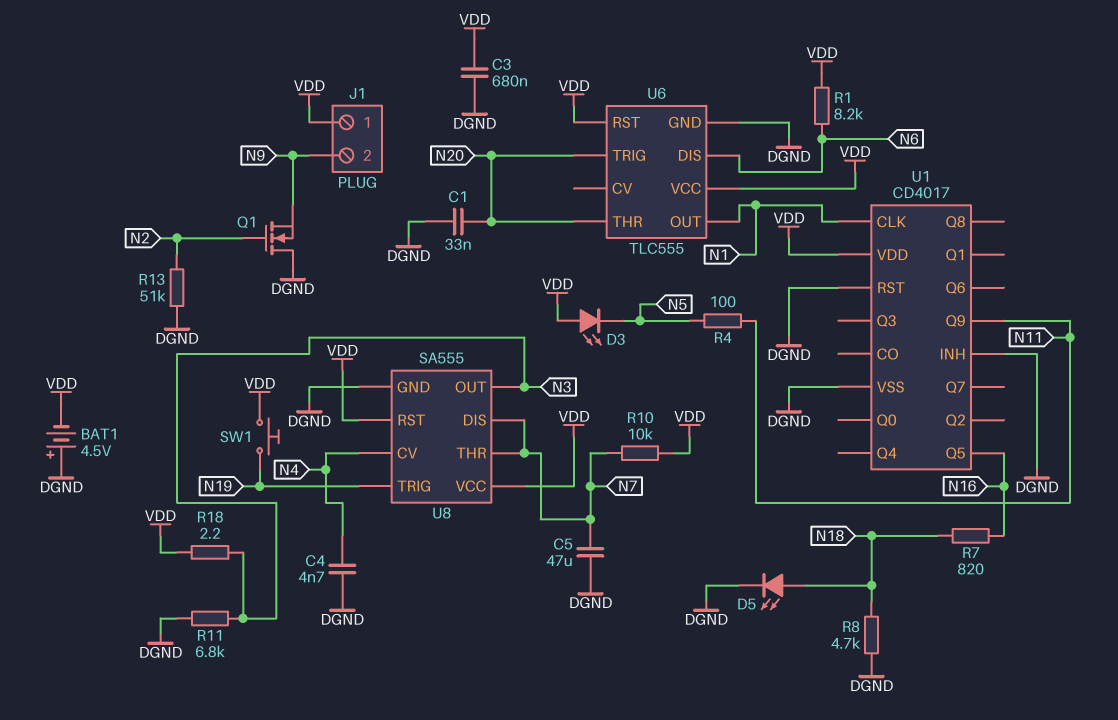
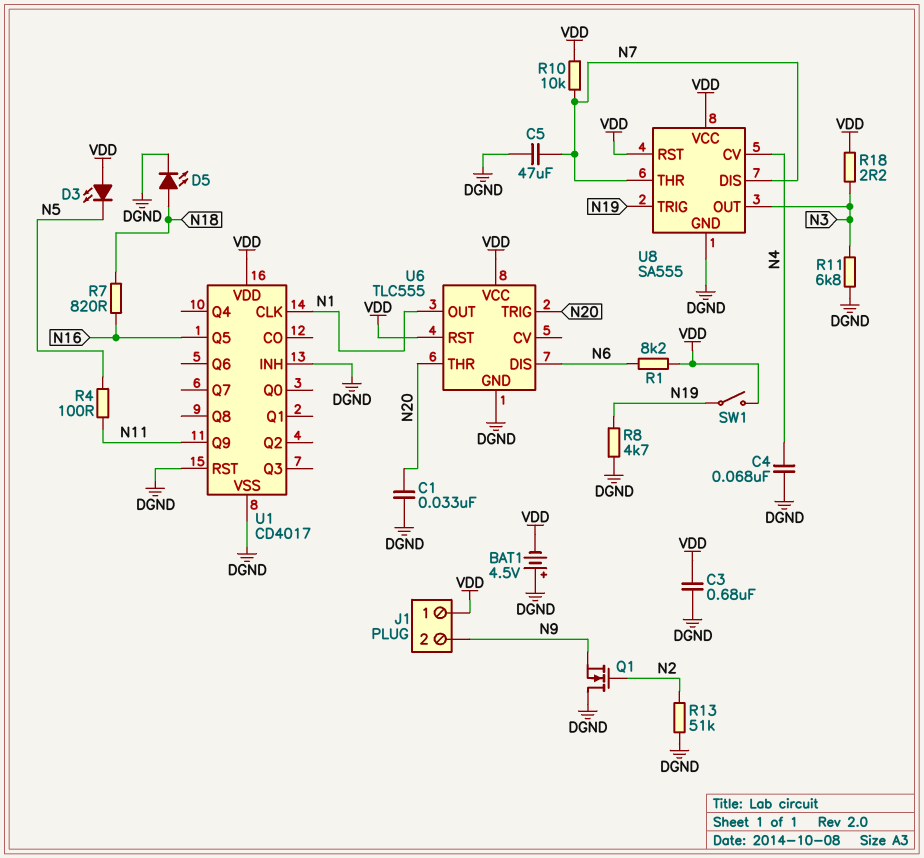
C4: 4.7nF (DGND, N4) -> 68nF (DGND, N4)
R8: 4.7k (DGND, N18) -> 4.7k (DGND, N19)
SW1: button (N19, VDD) -> switch (N19, VDD)

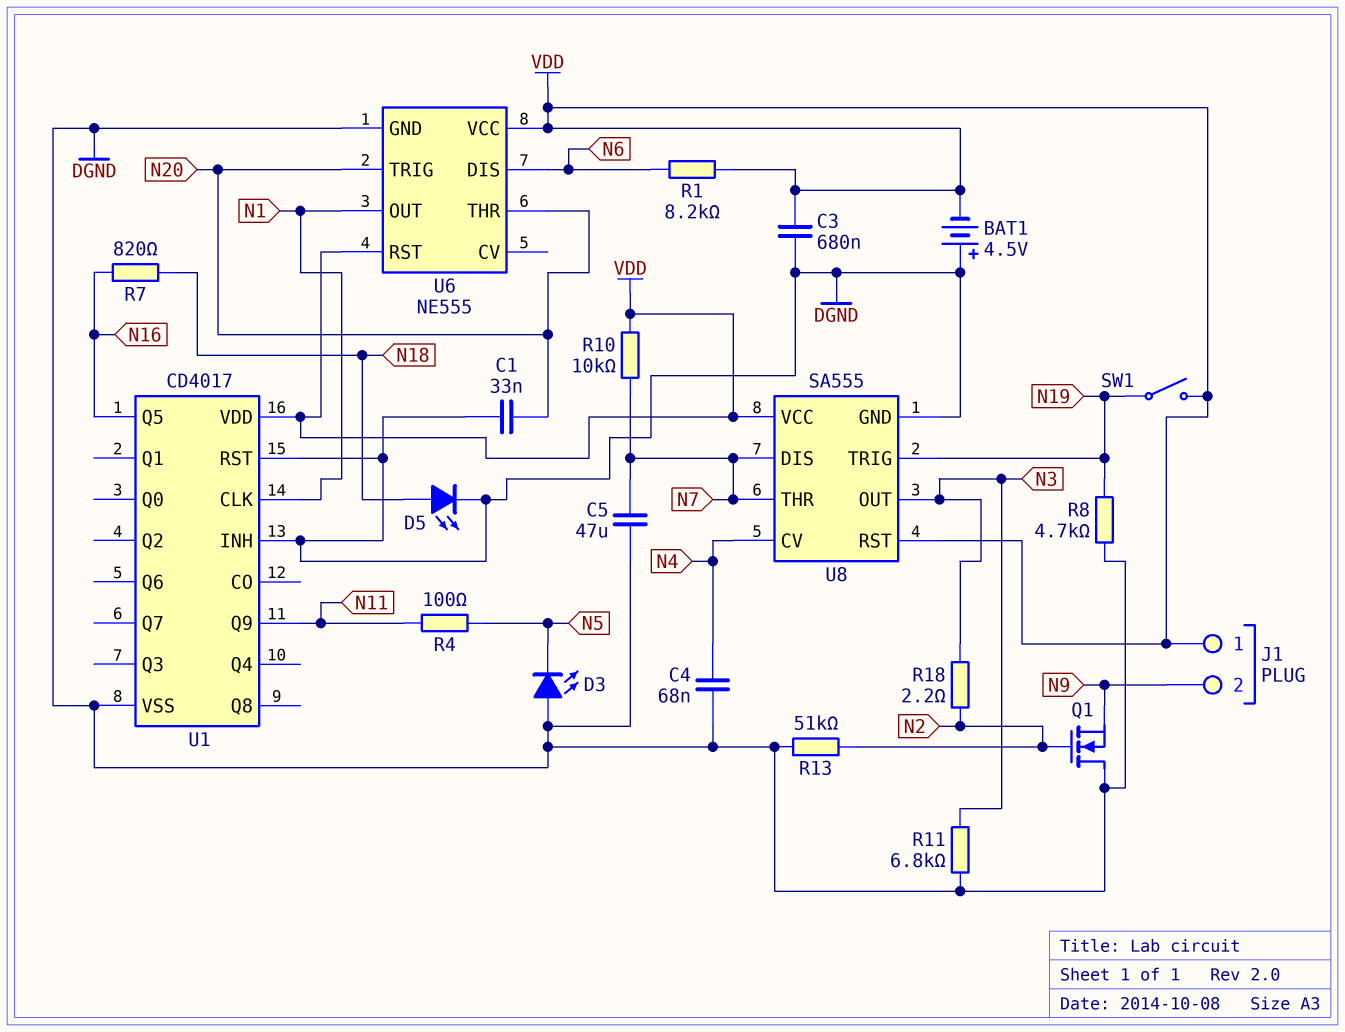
D3: LED (A VDD, K N5) -> LED (A DGND, K N5)
R18: 2.2 (N3, VDD) -> 2.2 (N2, N3)
U6: TLC555 -> NE555

